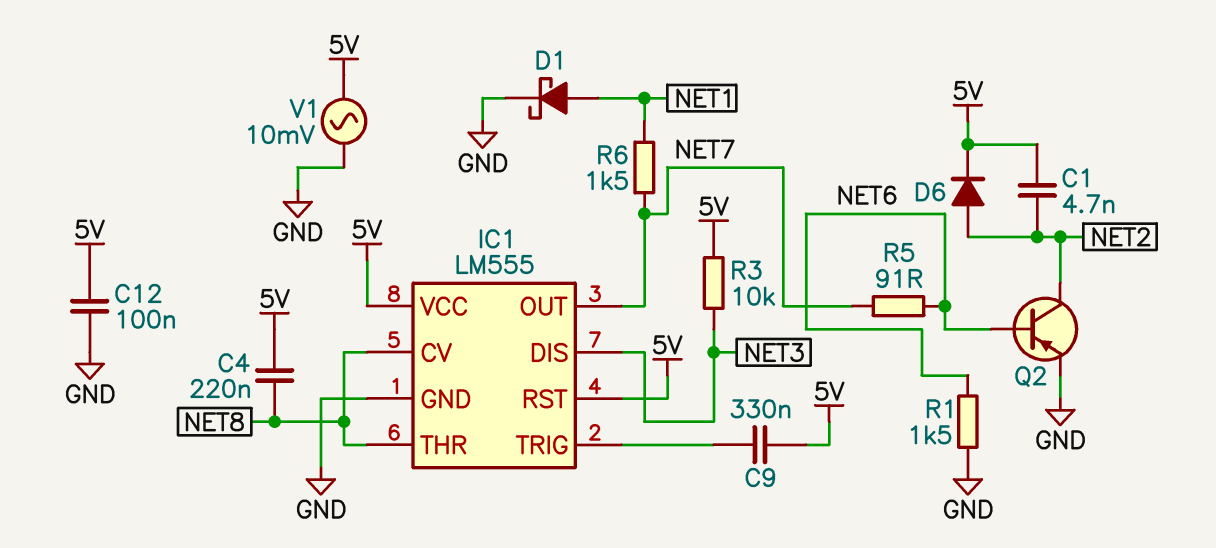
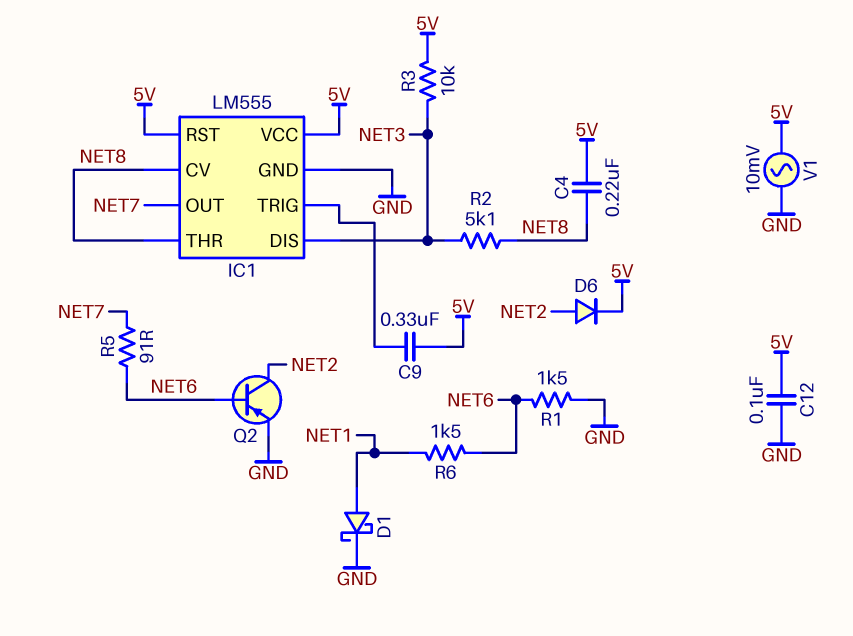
C1: 4.7nF (5V, NET2) -> none
R2: none -> 5.1k (NET3, NET8)
R6: 1.5k (NET1, NET7) -> 1.5k (NET1, NET6)

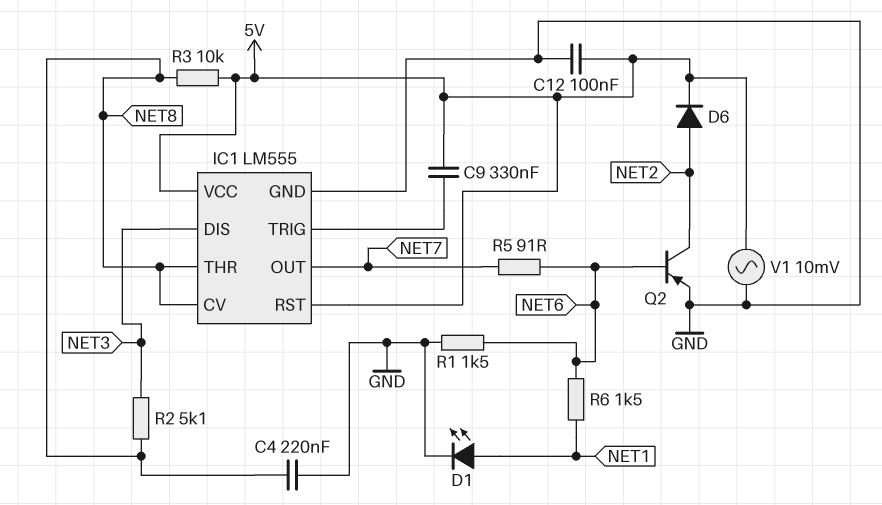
C4: 220nF (5V, NET8) -> 220nF (GND, NET8)
D1: schottky (A NET1, K GND) -> LED (A NET1, K GND)
R3: 10k (5V, NET3) -> 10k (5V, NET8)

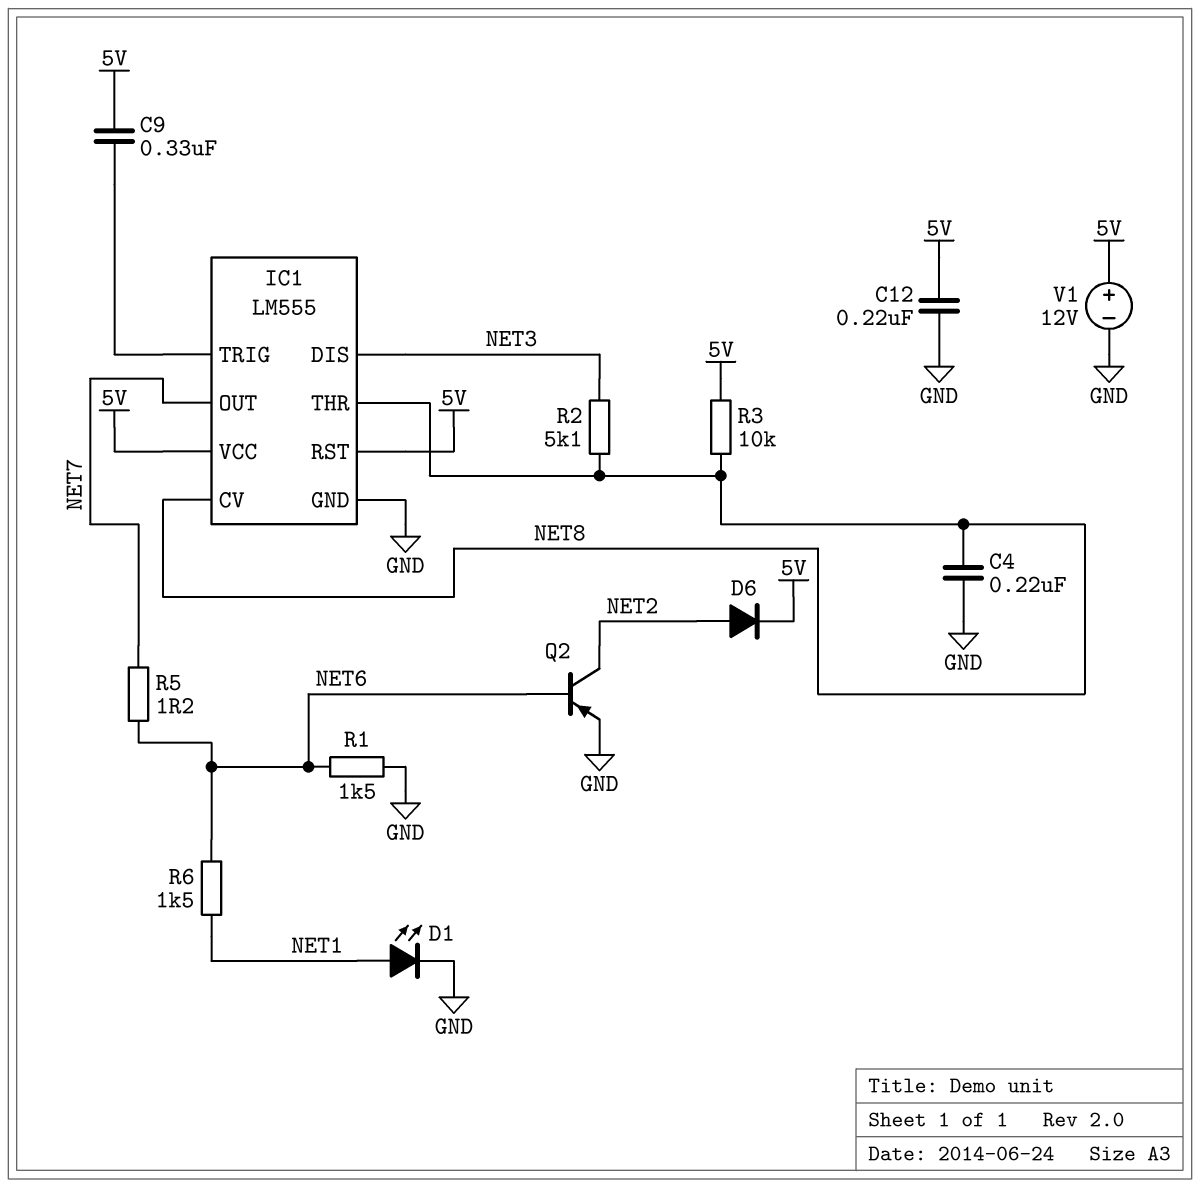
C12: 100nF (5V, GND) -> 220nF (5V, GND)
R5: 91 (NET6, NET7) -> 1.2 (NET6, NET7)
V1: AC 10mV (5V, GND) -> 12V (plus 5V, minus GND)

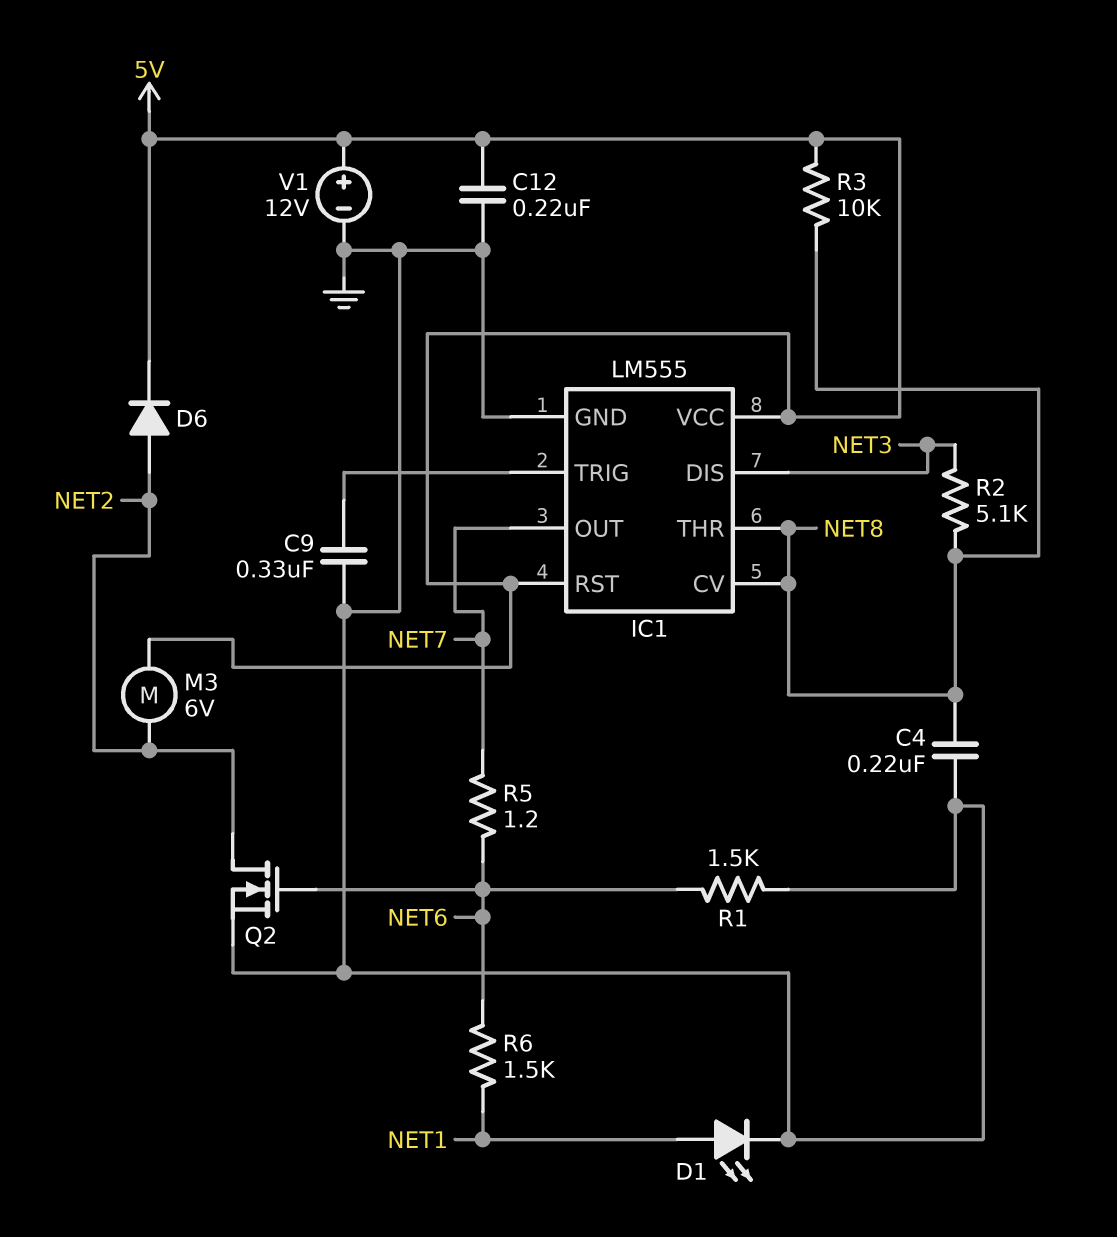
C9: 330nF (5V, IC1/TRIG) -> 330nF (GND, IC1/TRIG)
M3: none -> motor 6V (5V, NET2)
Q2: PNP (B NET6, C NET2, E GND) -> NMOS (G NET6, D NET2, S GND)

